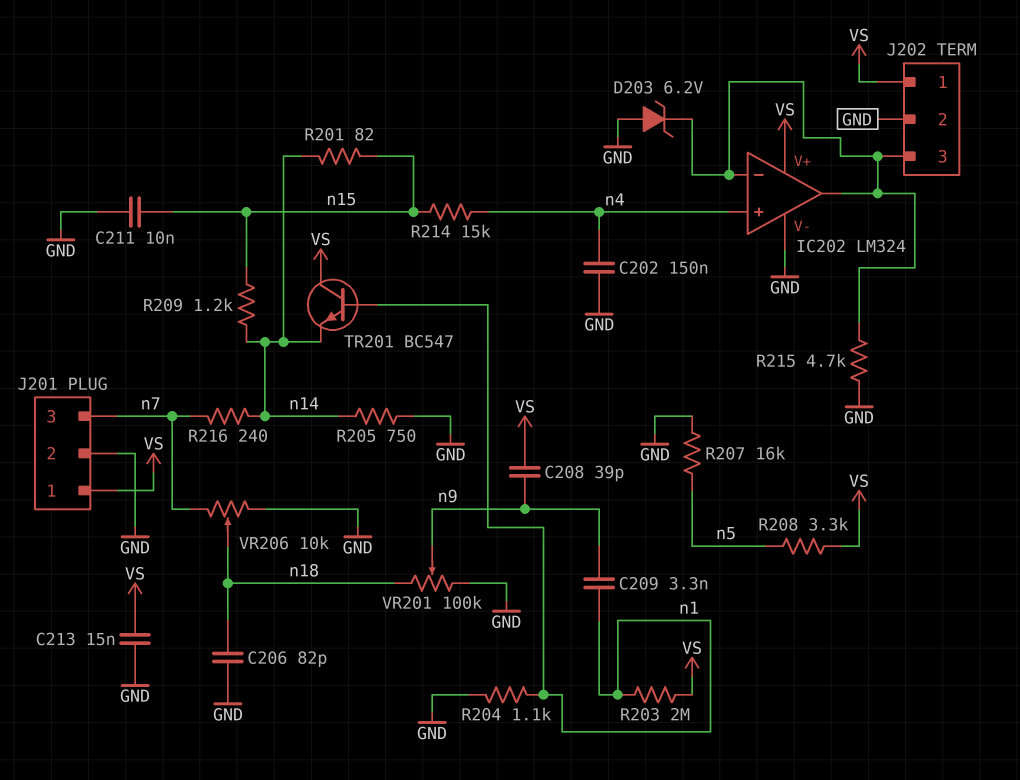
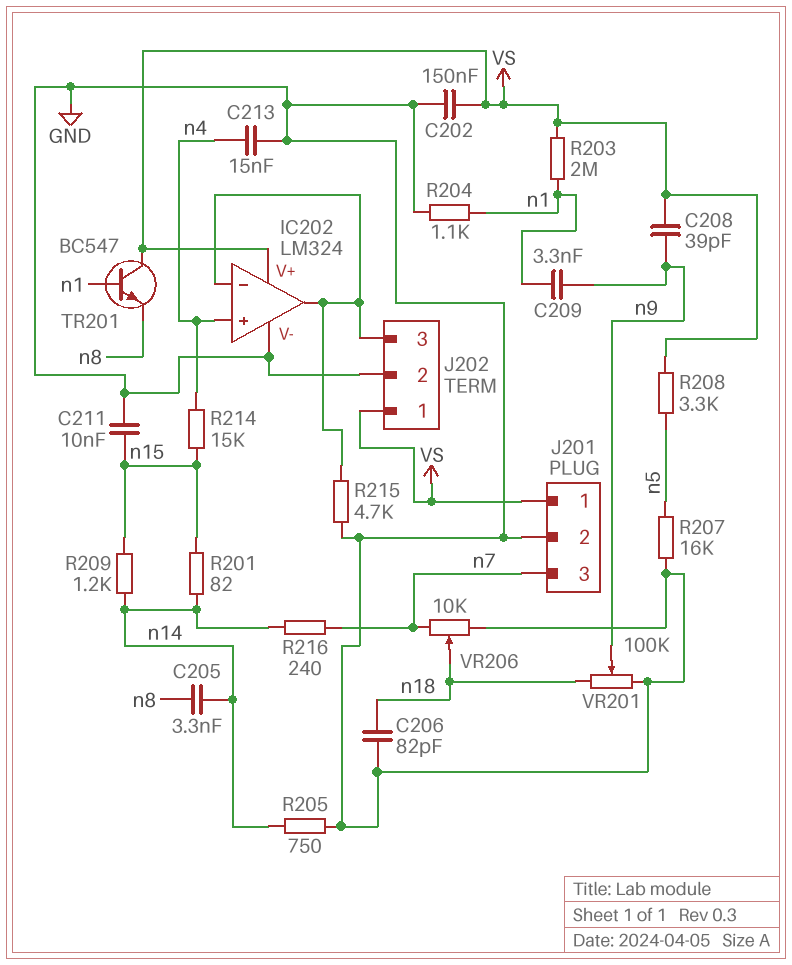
C202: 150nF (GND, n4) -> 150nF (GND, VS)
C205: none -> 3.3nF (n8, n14)
C213: 15nF (GND, VS) -> 15nF (GND, n4)
D203: zener 6.2V (A GND, K IC202/in-) -> none
TR201: NPN BC547 (B n1, C VS, E n14) -> NPN BC547 (B n1, C VS, E n8)

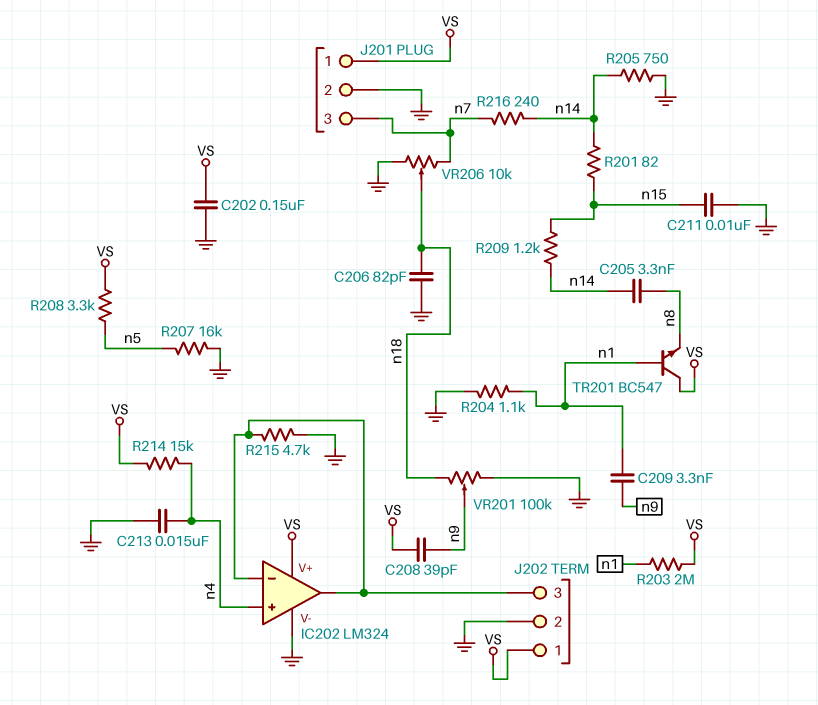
R214: 15k (n4, n15) -> 15k (VS, n4)

